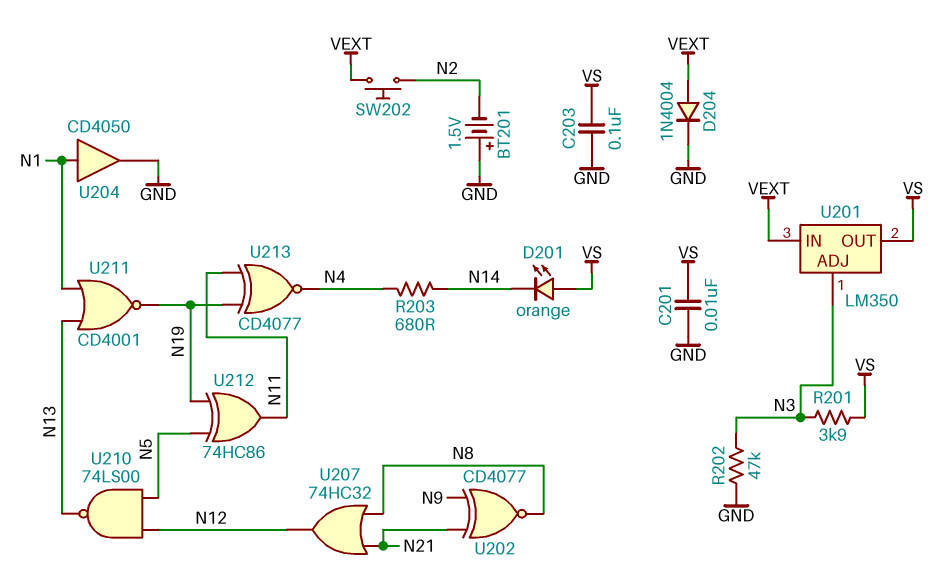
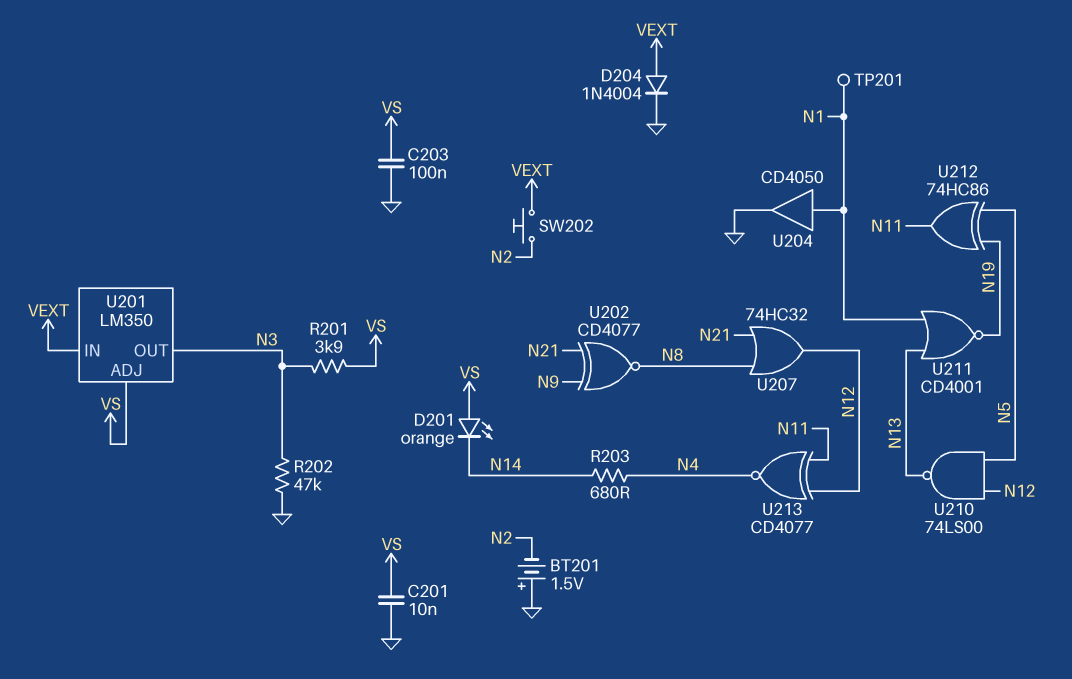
TP201: none -> test point (N1)
U201 pin ADJ: N3 -> VS
U201 pin OUT: VS -> N3
U213: XNOR CD4077 (in N11, in N19, out N4) -> XNOR CD4077 (in N11, in N12, out N4)

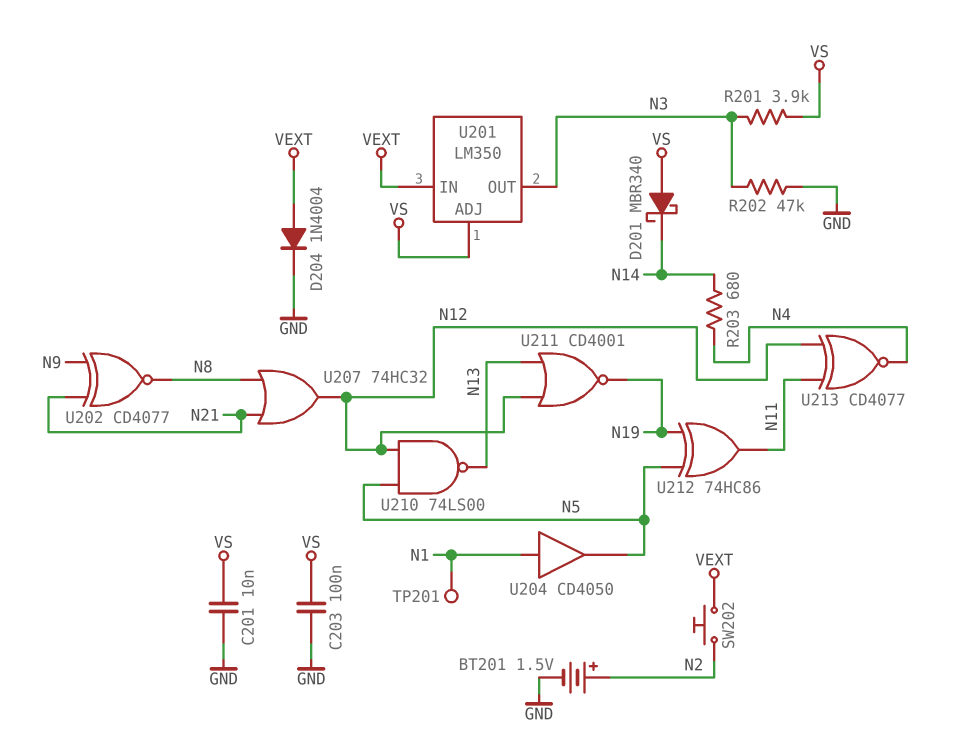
BT201: 1.5V (plus GND, minus N2) -> 1.5V (plus N2, minus GND)
D201: LED orange (A VS, K N14) -> schottky MBR340 (A VS, K N14)
U204: buffer CD4050 (in N1, out GND) -> buffer CD4050 (in N1, out N5)
U211: NOR CD4001 (in N1, in N13, out N19) -> NOR CD4001 (in N12, in N13, out N19)

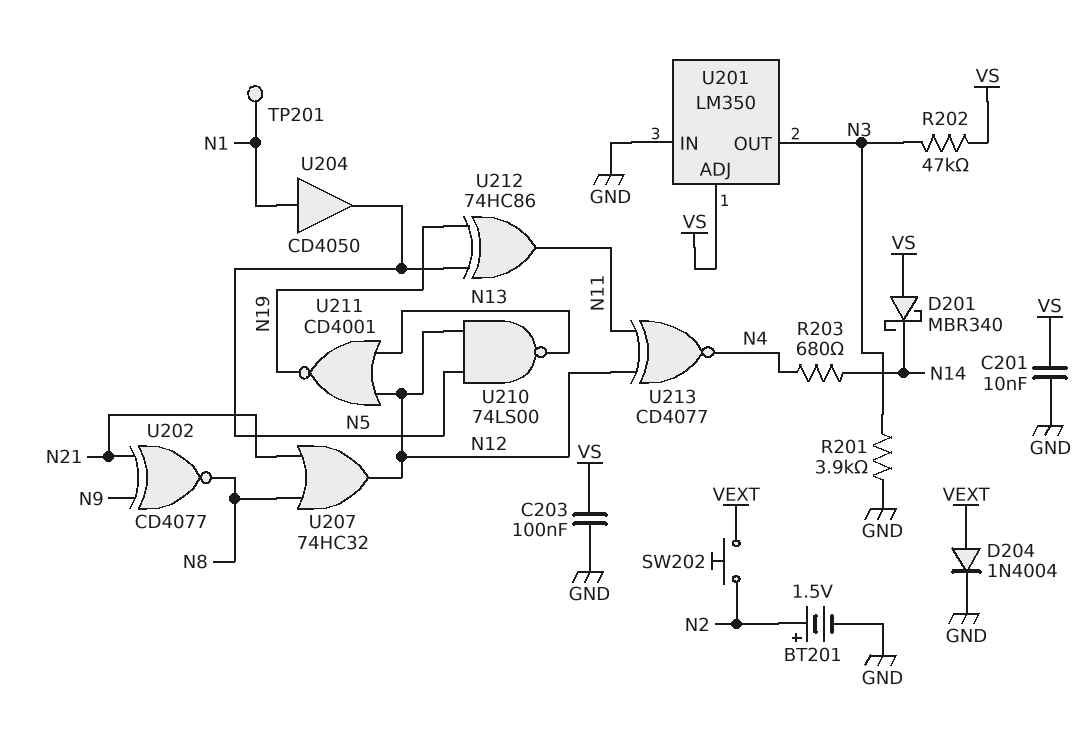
R201: 3.9k (N3, VS) -> 3.9k (GND, N3)
R202: 47k (GND, N3) -> 47k (N3, VS)
U201 pin IN: VEXT -> GND

